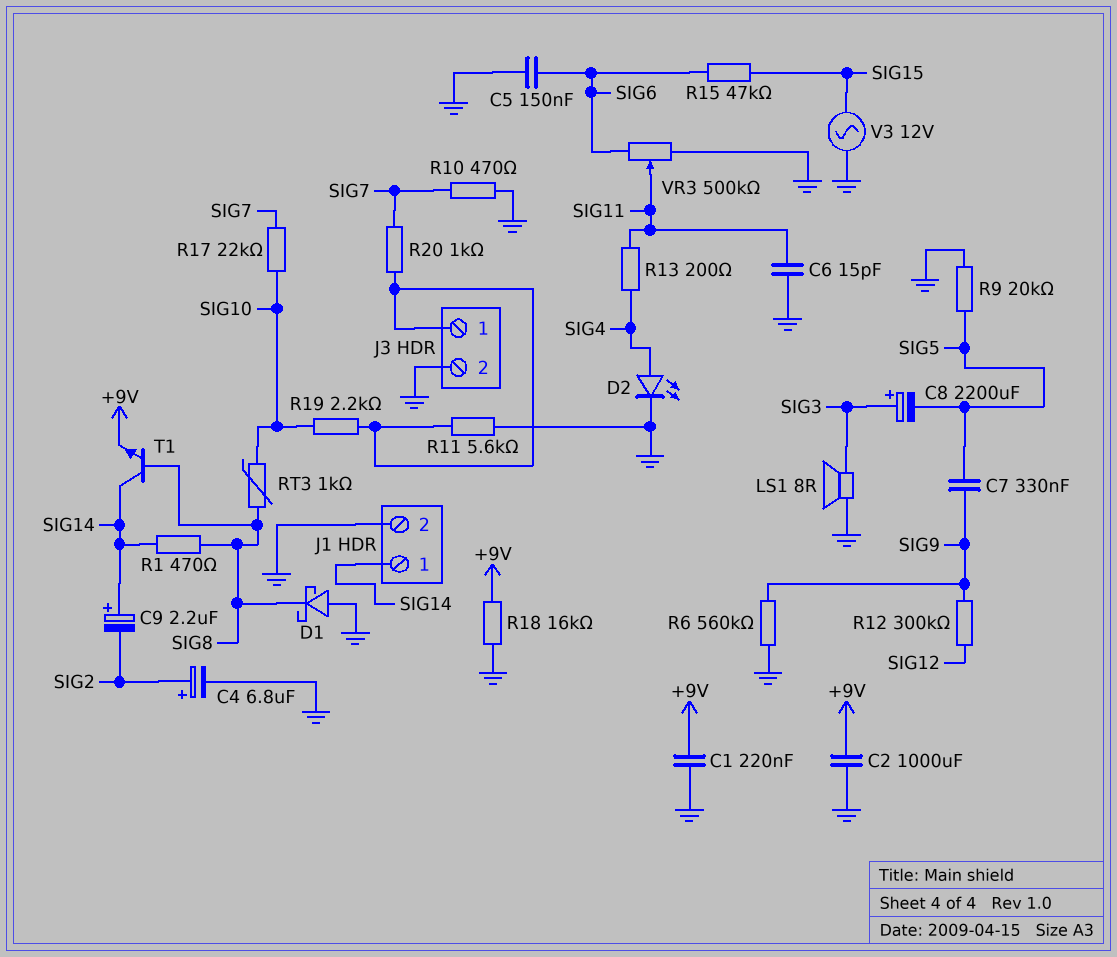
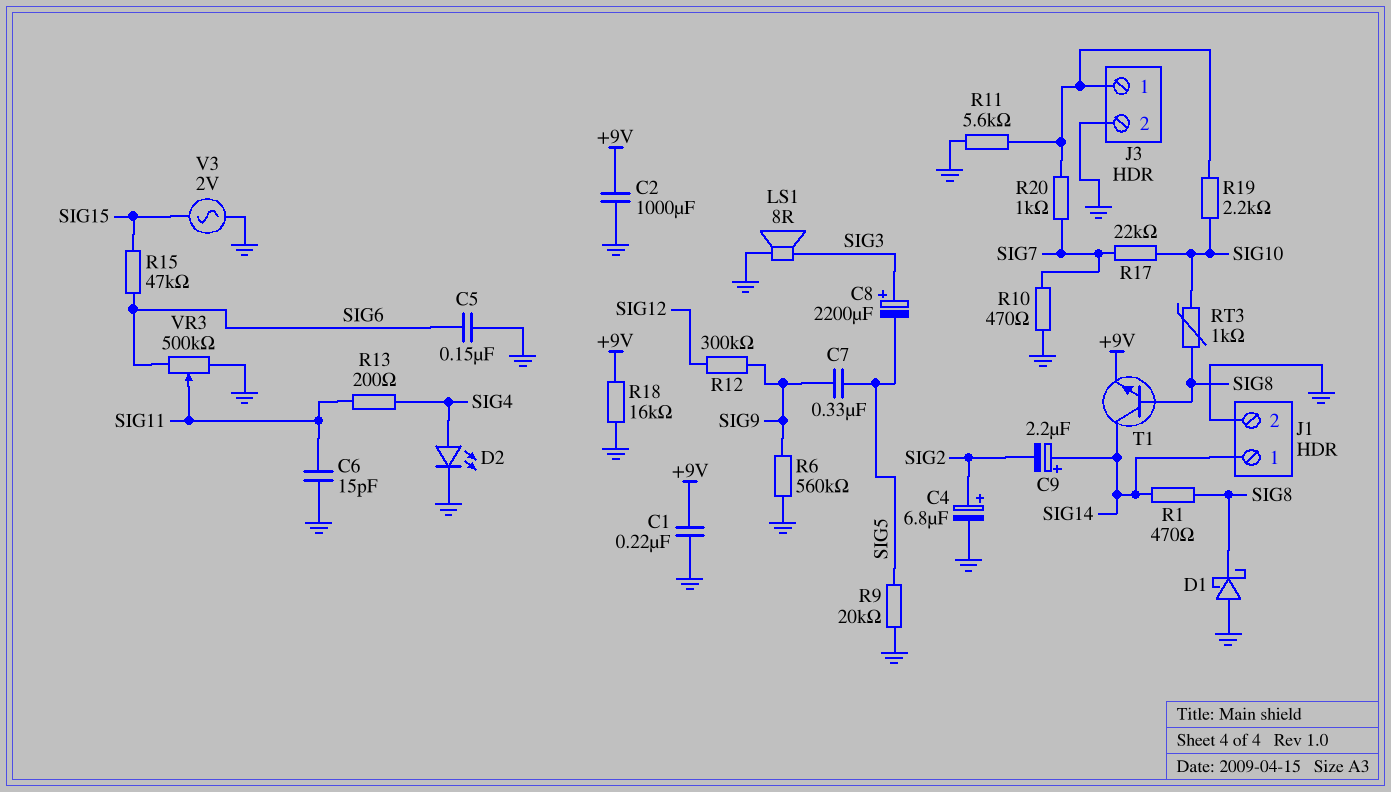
V3: AC 12V (GND, SIG15) -> AC 2V (GND, SIG15)

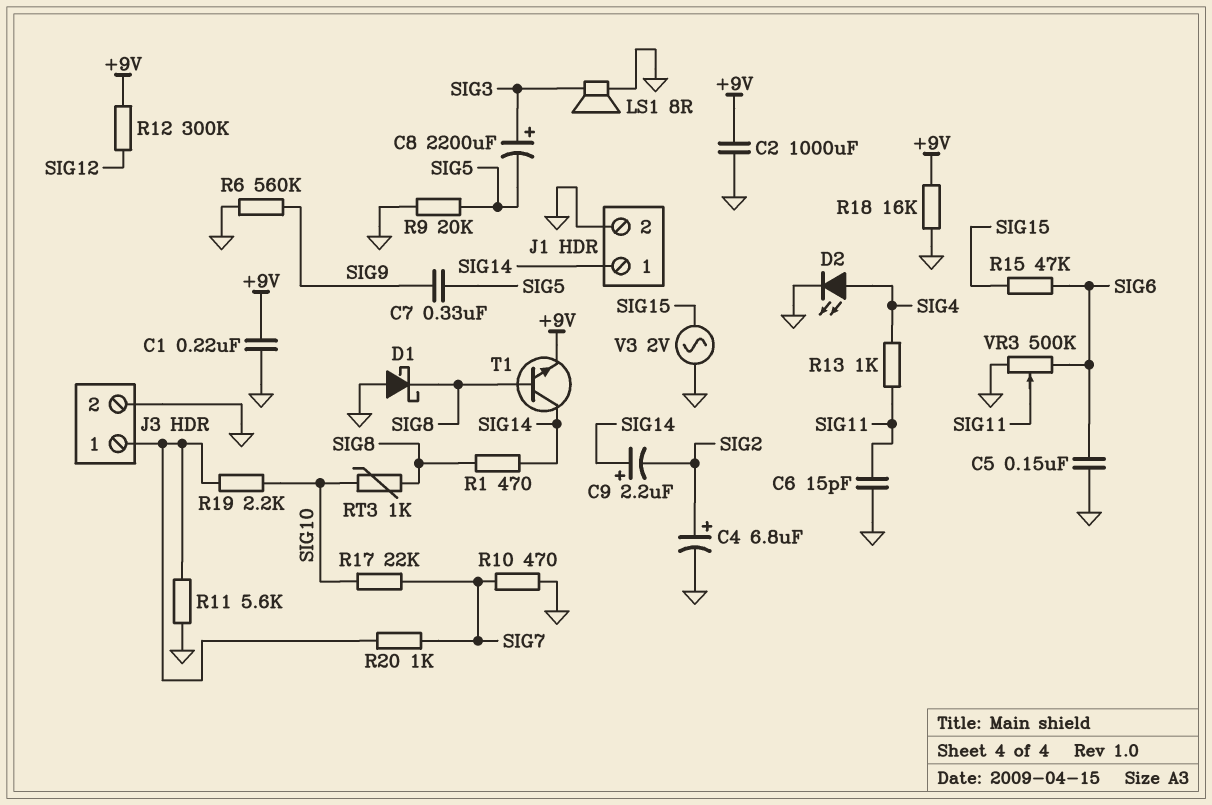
R12: 300k (SIG9, SIG12) -> 300k (+9V, SIG12)
R13: 200 (SIG4, SIG11) -> 1k (SIG4, SIG11)

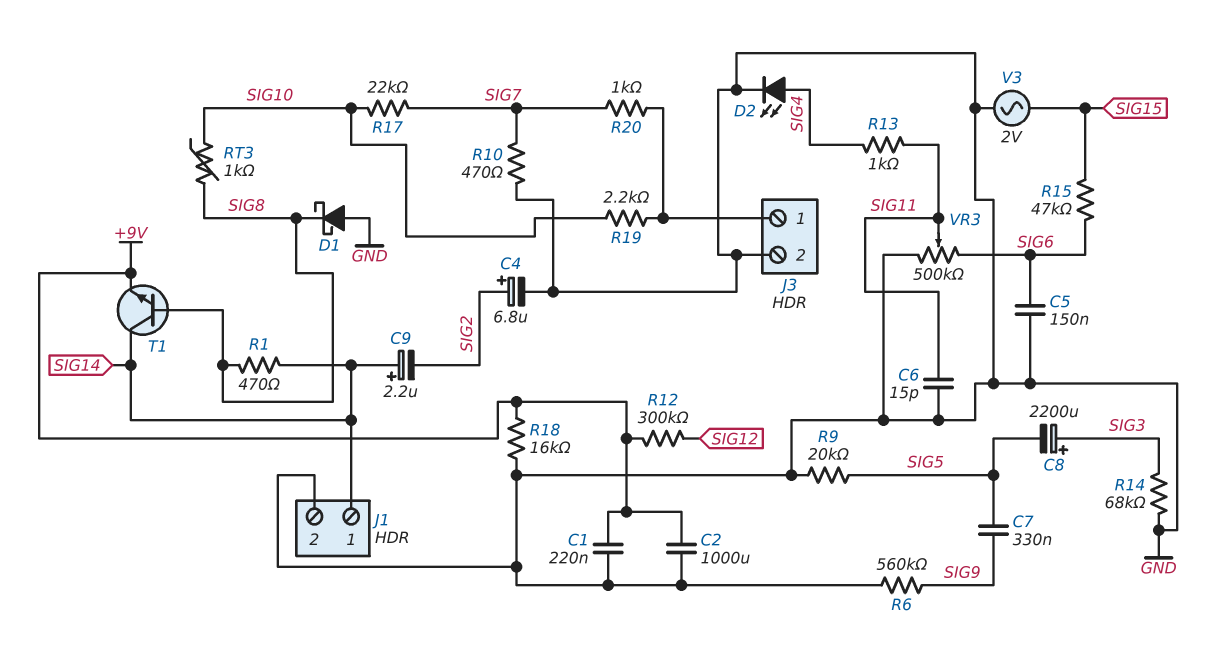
LS1: speaker 8R (GND, SIG3) -> none
R11: 5.6k (GND, J3/1) -> none
R14: none -> 68k (GND, SIG3)

